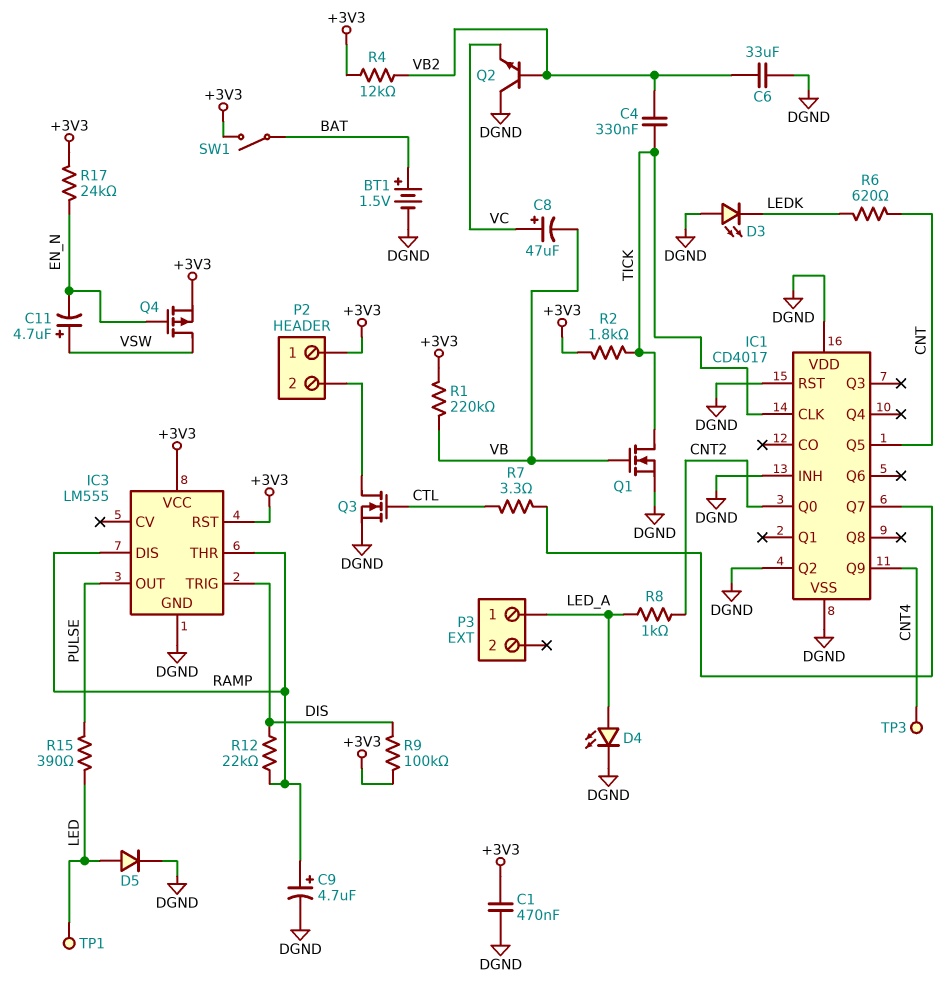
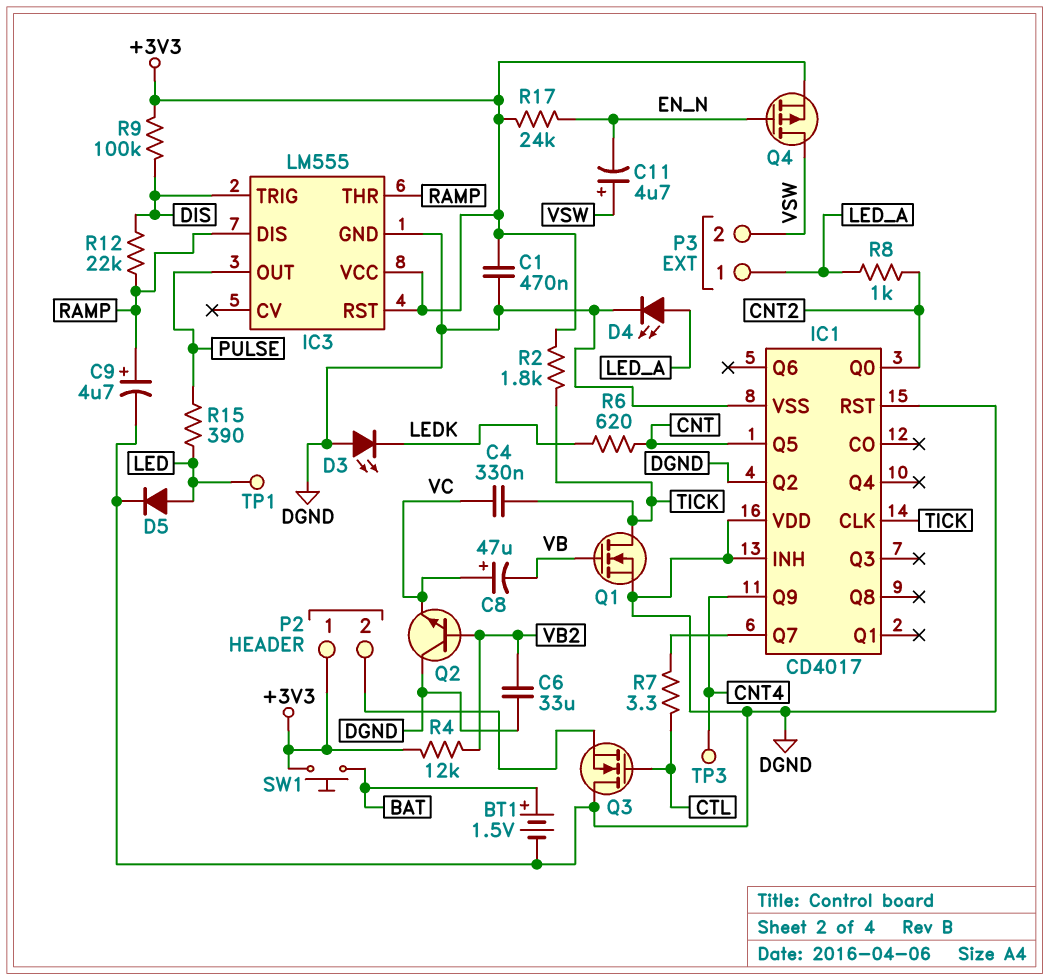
C4: 330nF (TICK, VB2) -> 330nF (TICK, VC)
P3 pin 2: none -> VSW
Q3: NMOS (G CTL, D P2/2, S DGND) -> NMOS (G CTL, D DGND, S P2/2)
R1: 220k (+3V3, VB) -> none
SW1: switch (+3V3, BAT) -> button (+3V3, BAT)

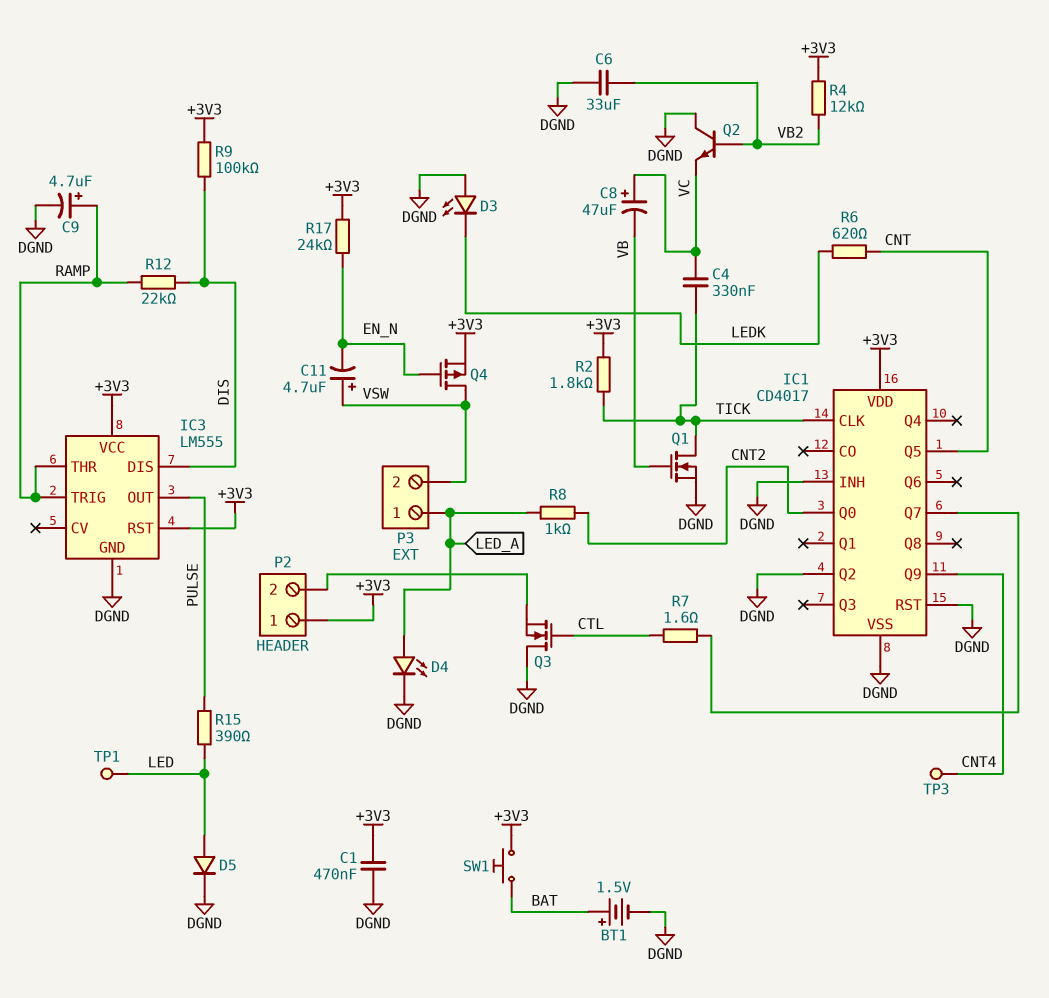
IC1 pin VDD: DGND -> +3V3
IC3 pin DIS: RAMP -> DIS
IC3 pin TRIG: DIS -> RAMP
R7: 3.3 (CTL, IC1/Q7) -> 1.6 (CTL, IC1/Q7)

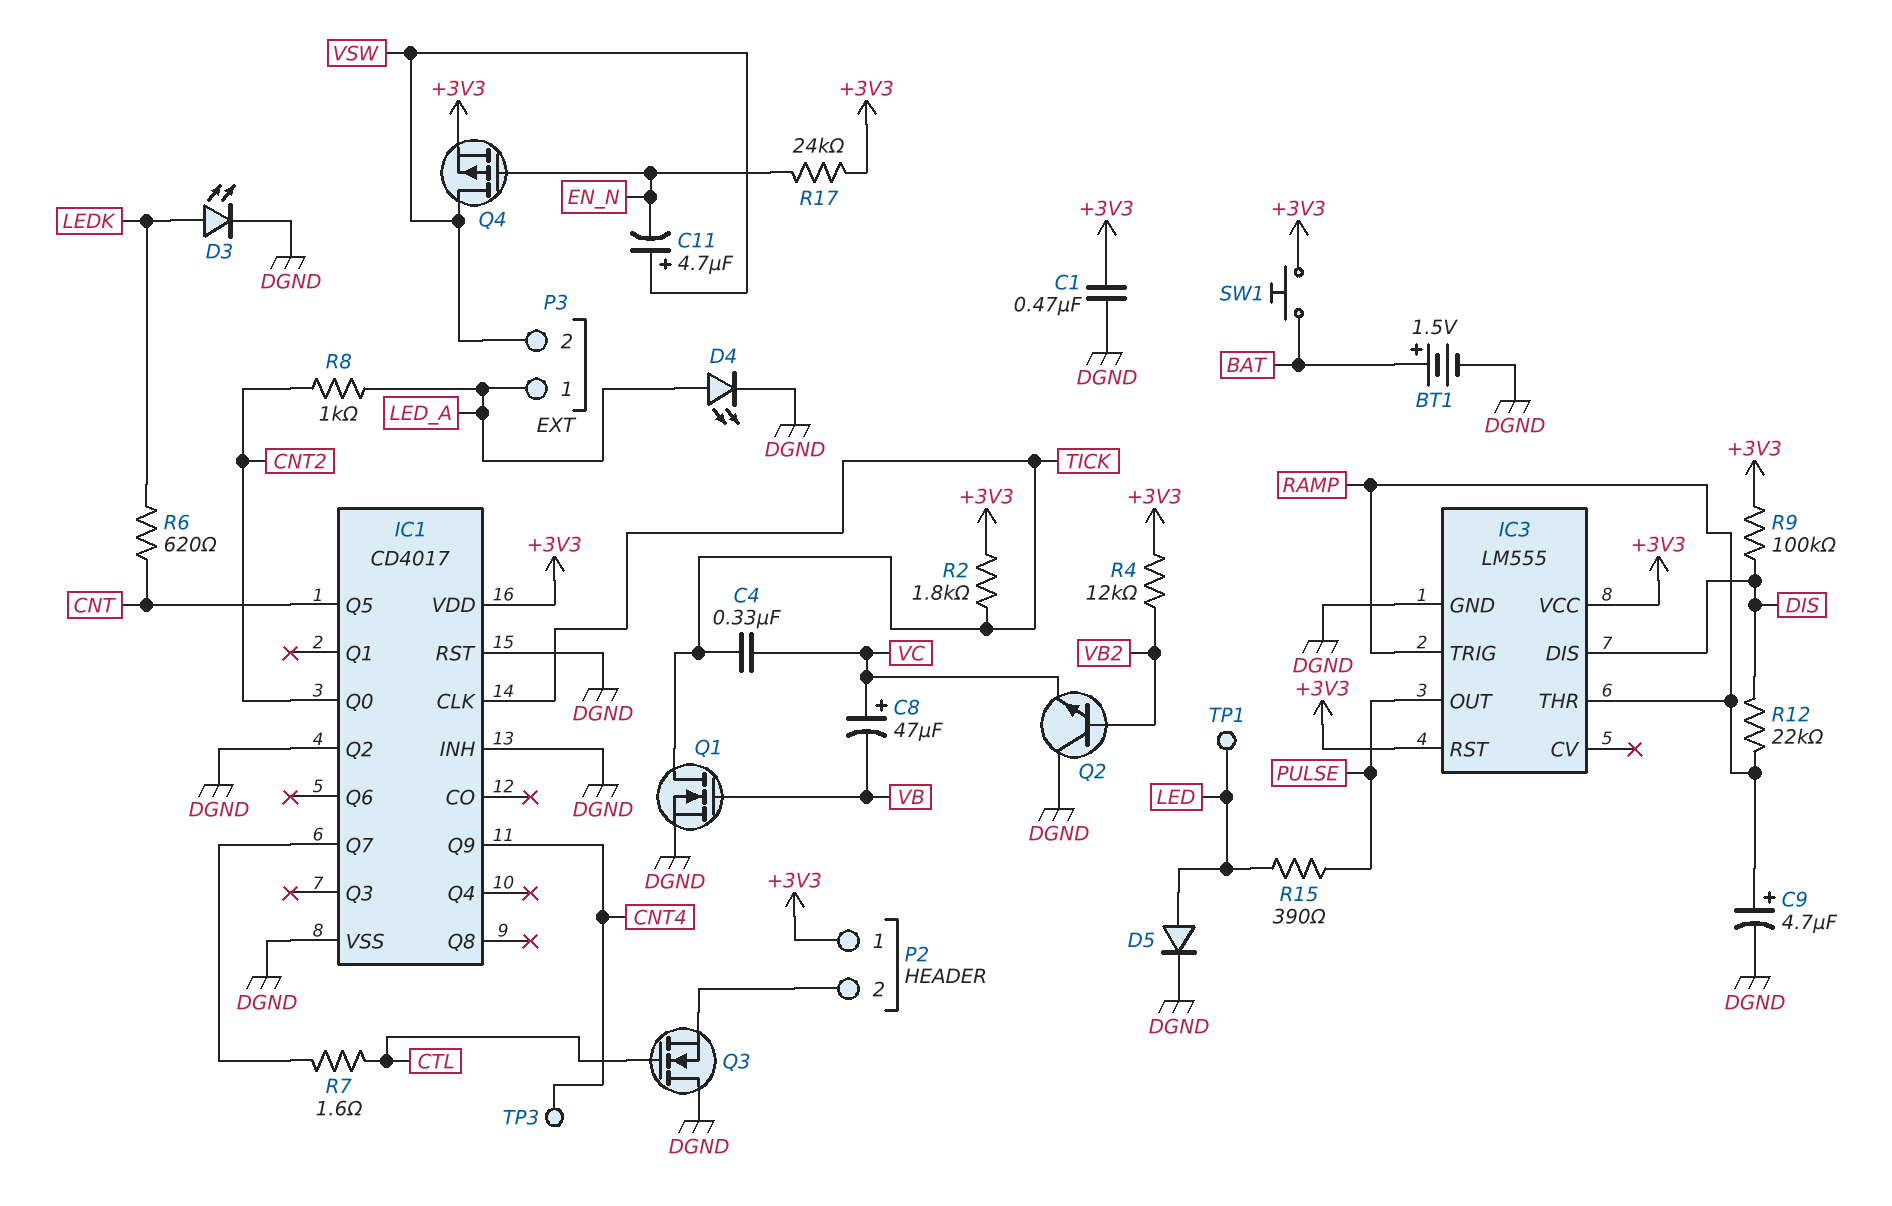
C6: 33uF (DGND, VB2) -> none
D3: LED (A DGND, K LEDK) -> LED (A LEDK, K DGND)

